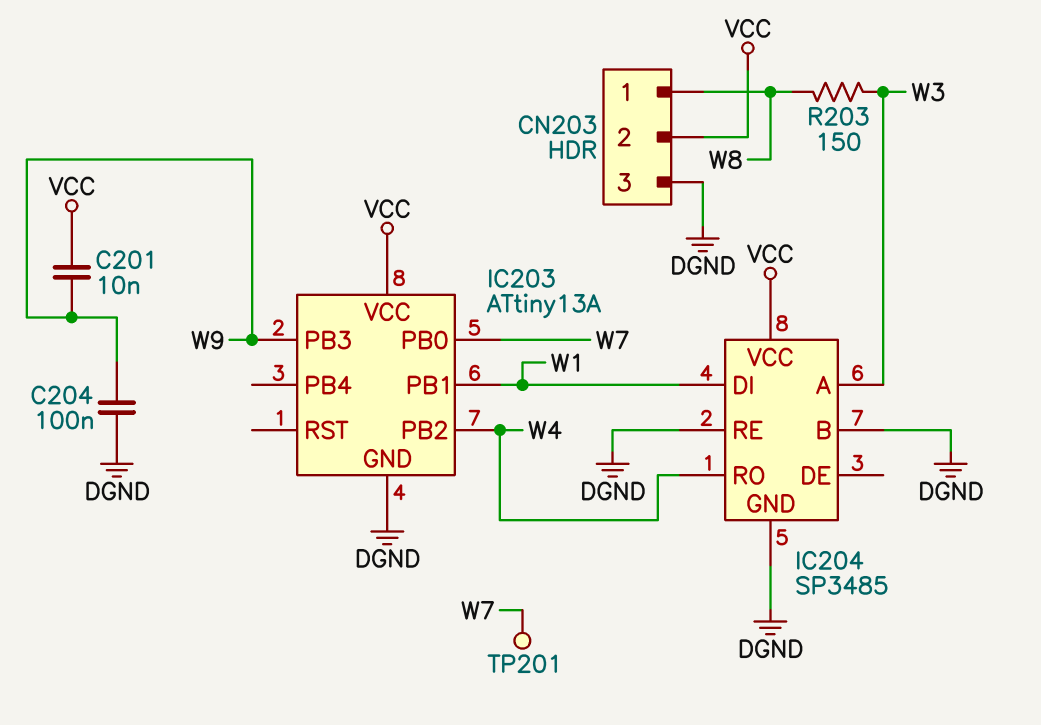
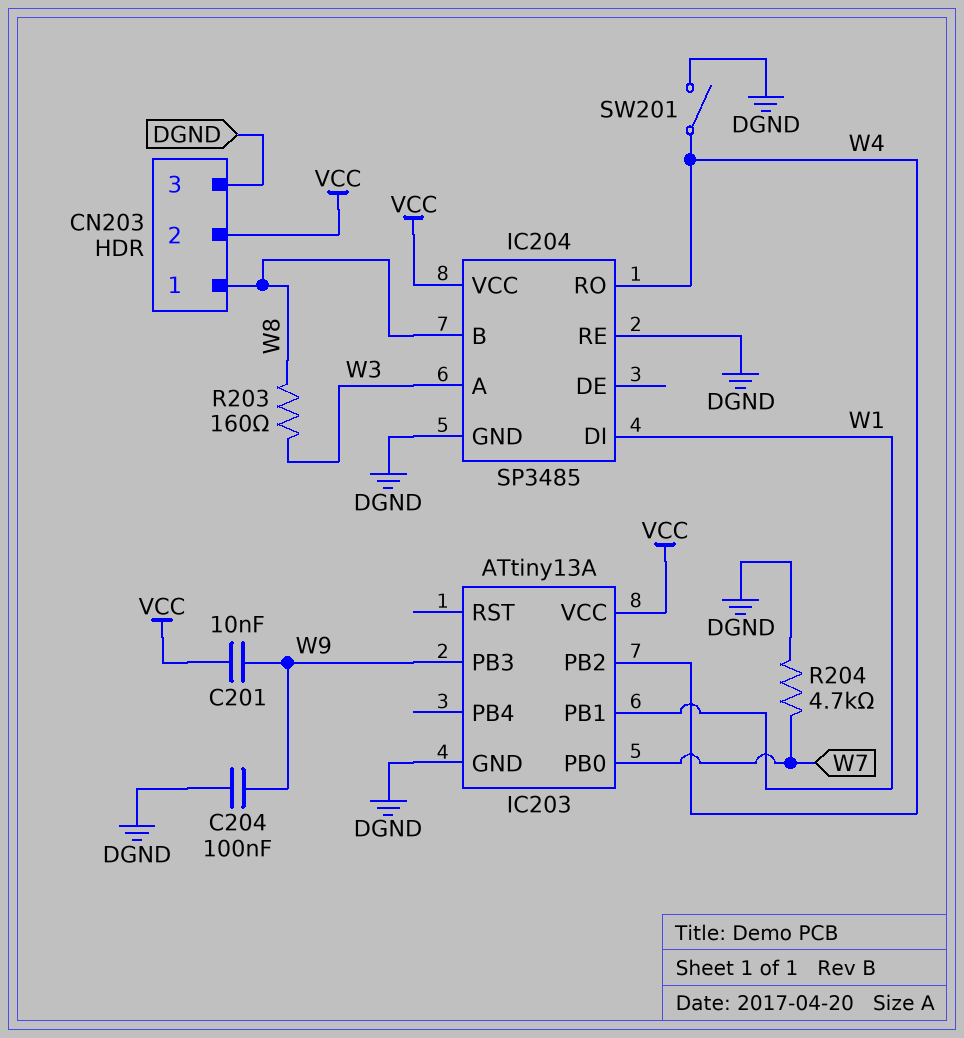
IC204 pin B: DGND -> W8
R203: 150 (W3, W8) -> 160 (W3, W8)
R204: none -> 4.7k (DGND, W7)
SW201: none -> switch (DGND, W4)
TP201: test point (W7) -> none

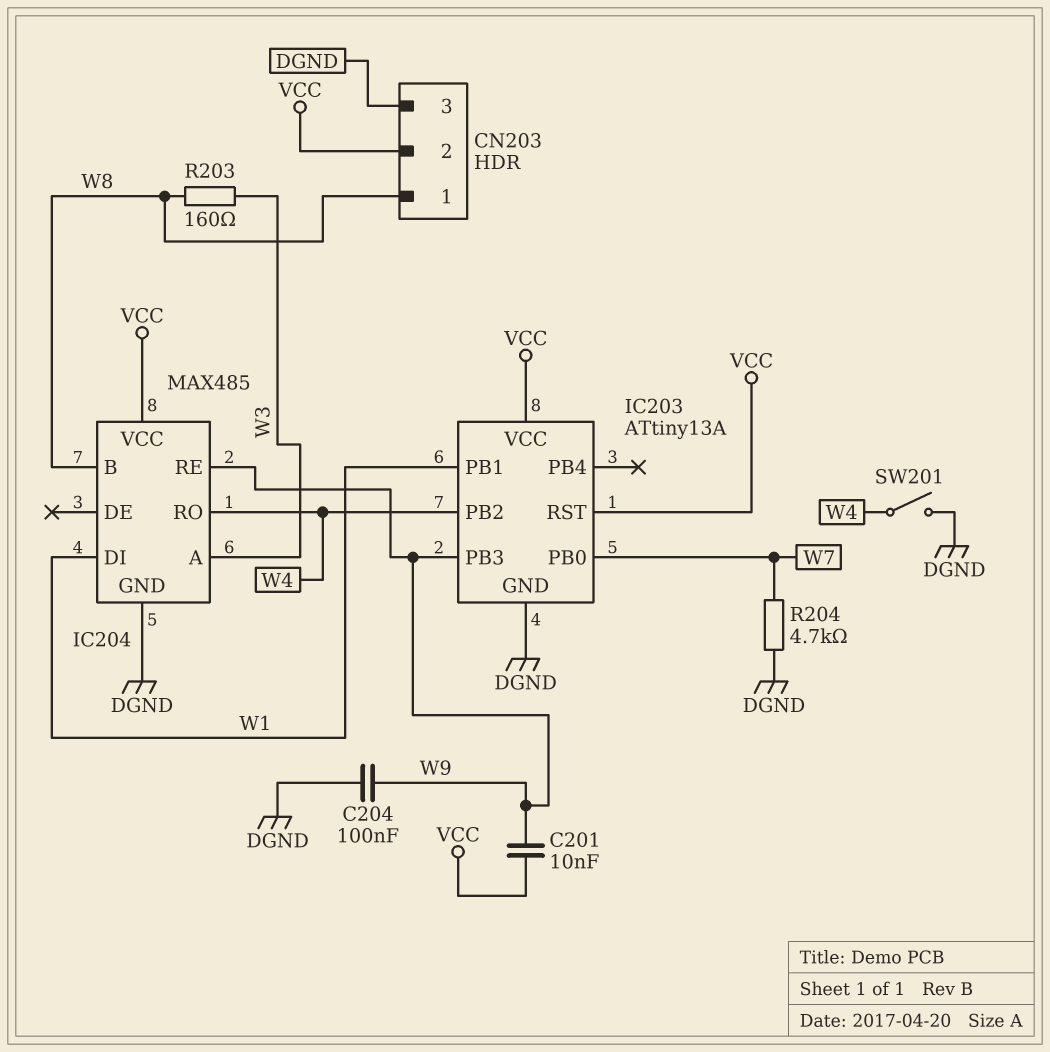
IC203 pin RST: none -> VCC
IC204: SP3485 -> MAX485
IC204 pin RE: DGND -> W9

